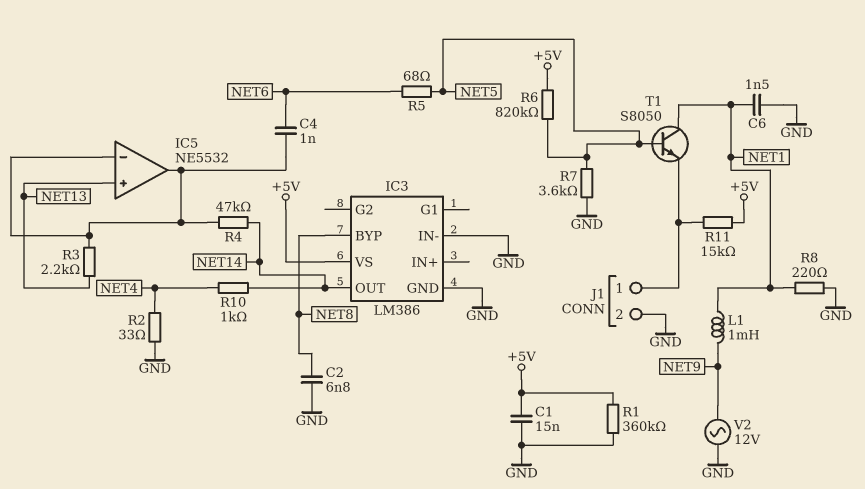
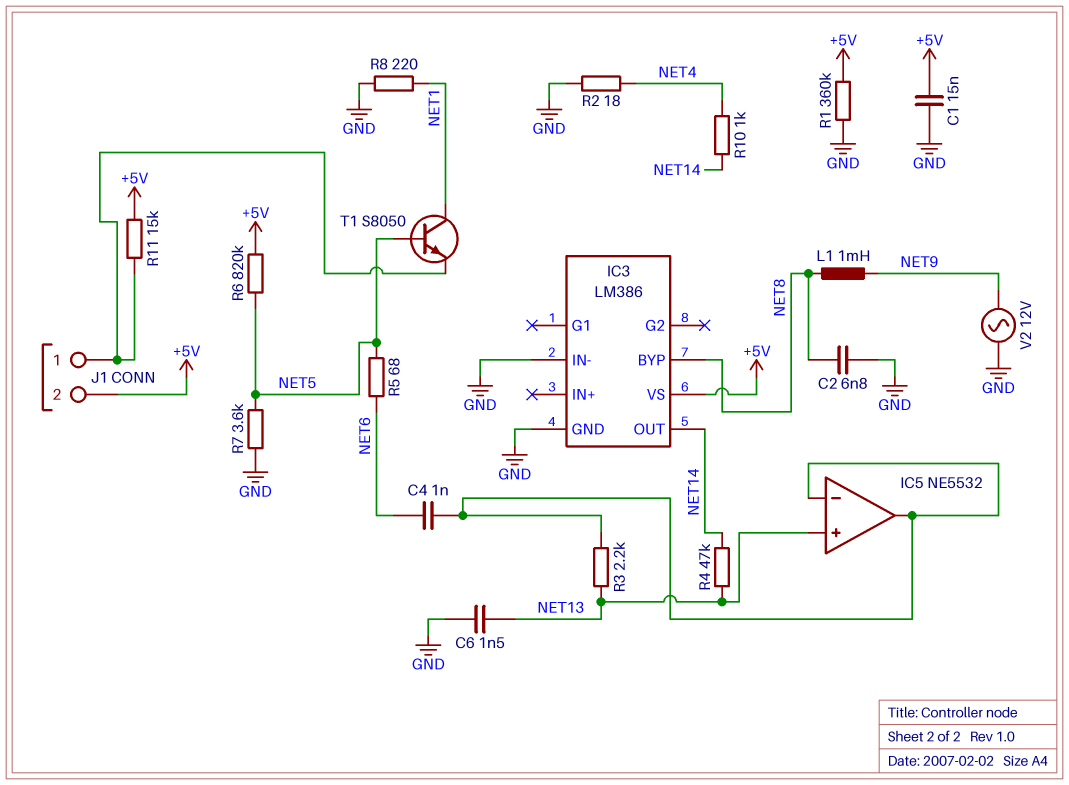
C6: 1.5nF (GND, NET1) -> 1.5nF (GND, NET13)
J1 pin 2: GND -> +5V
L1: 1mH (NET1, NET9) -> 1mH (NET8, NET9)
R2: 33 (GND, NET4) -> 18 (GND, NET4)
R4: 47k (IC5/in-, NET14) -> 47k (NET13, NET14)

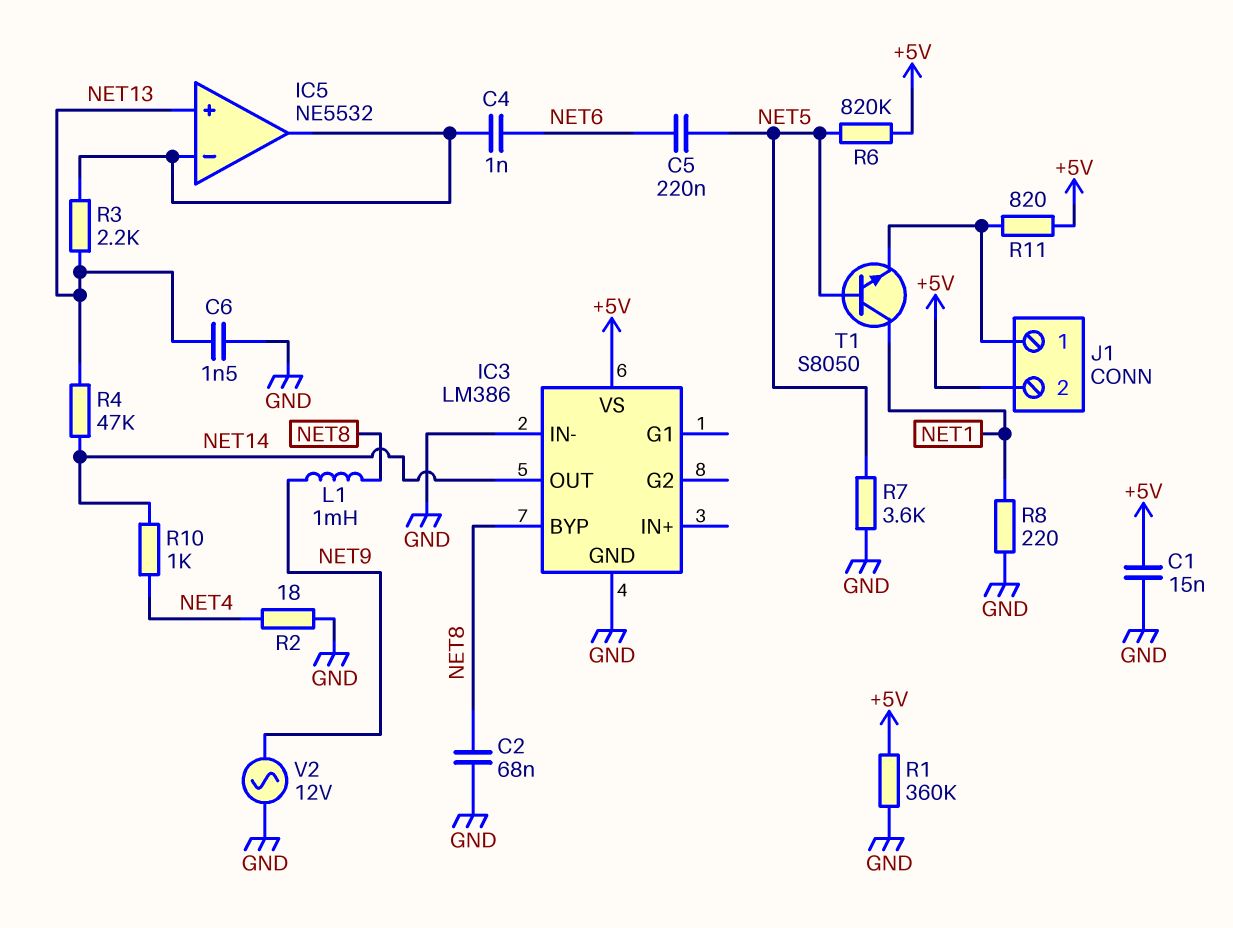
C2: 6.8nF (GND, NET8) -> 68nF (GND, NET8)
C5: none -> 220nF (NET5, NET6)
R5: 68 (NET5, NET6) -> none
R11: 15k (+5V, J1/1) -> 820 (+5V, J1/1)

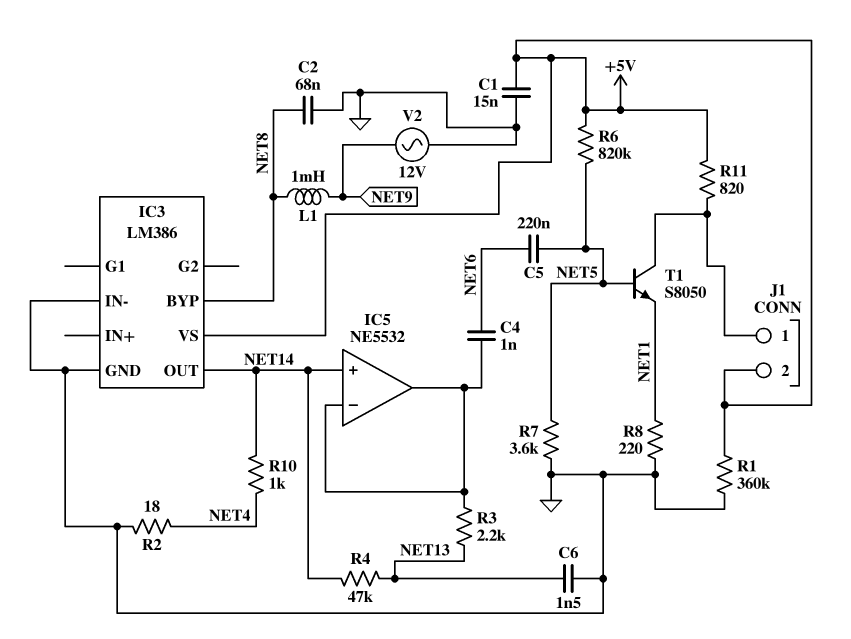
IC5 pin in+: NET13 -> NET14
T1: NPN S8050 (B NET5, C NET1, E J1/1) -> NPN S8050 (B NET5, C J1/1, E NET1)

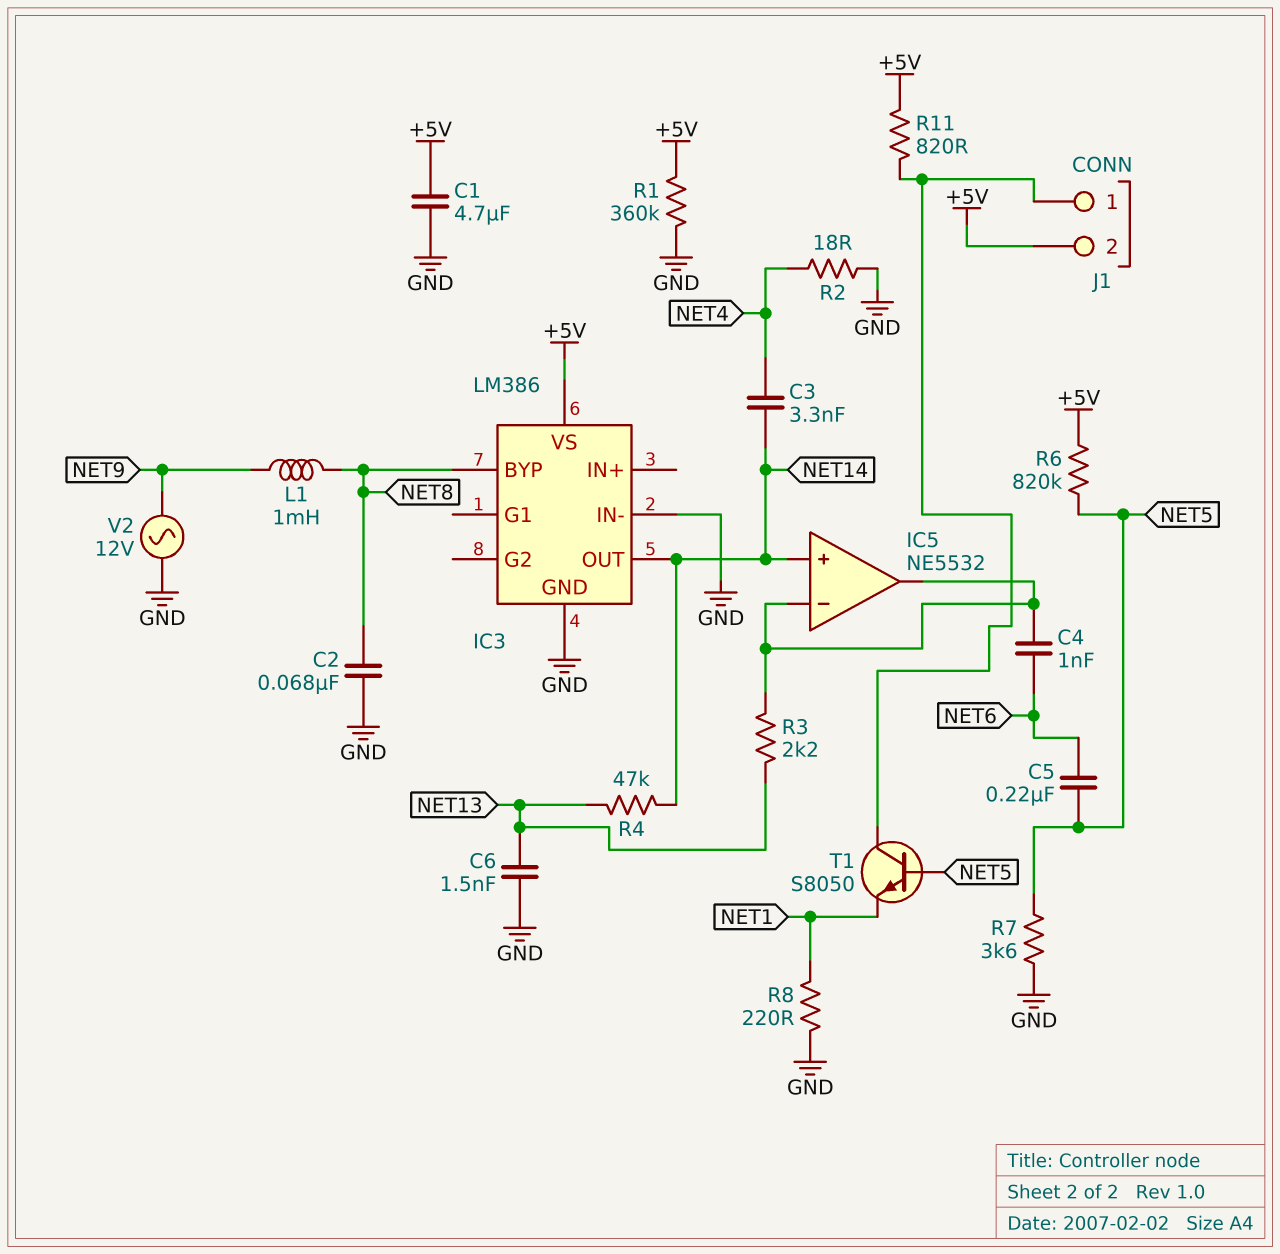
C1: 15nF (+5V, GND) -> 4.7uF (+5V, GND)
C3: none -> 3.3nF (NET4, NET14)
R10: 1k (NET4, NET14) -> none

